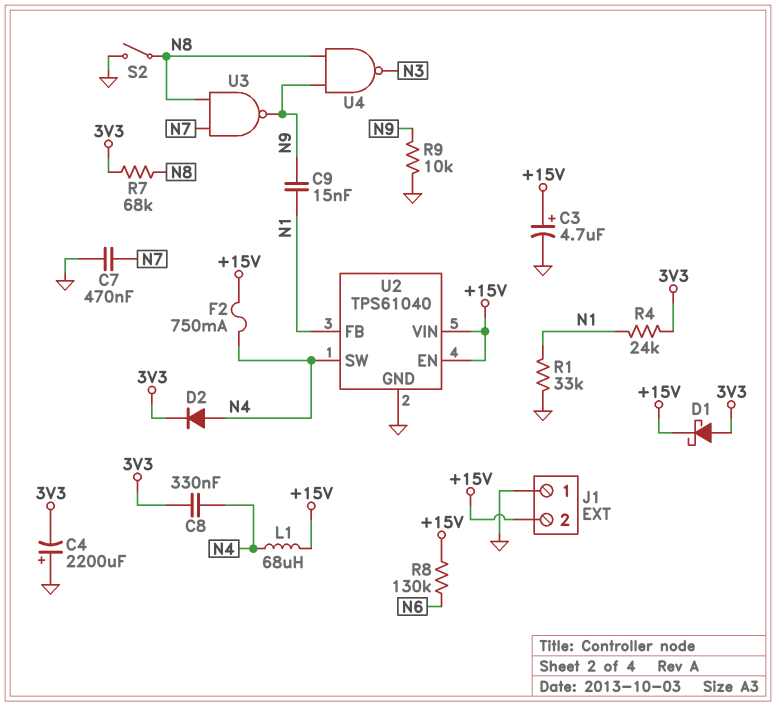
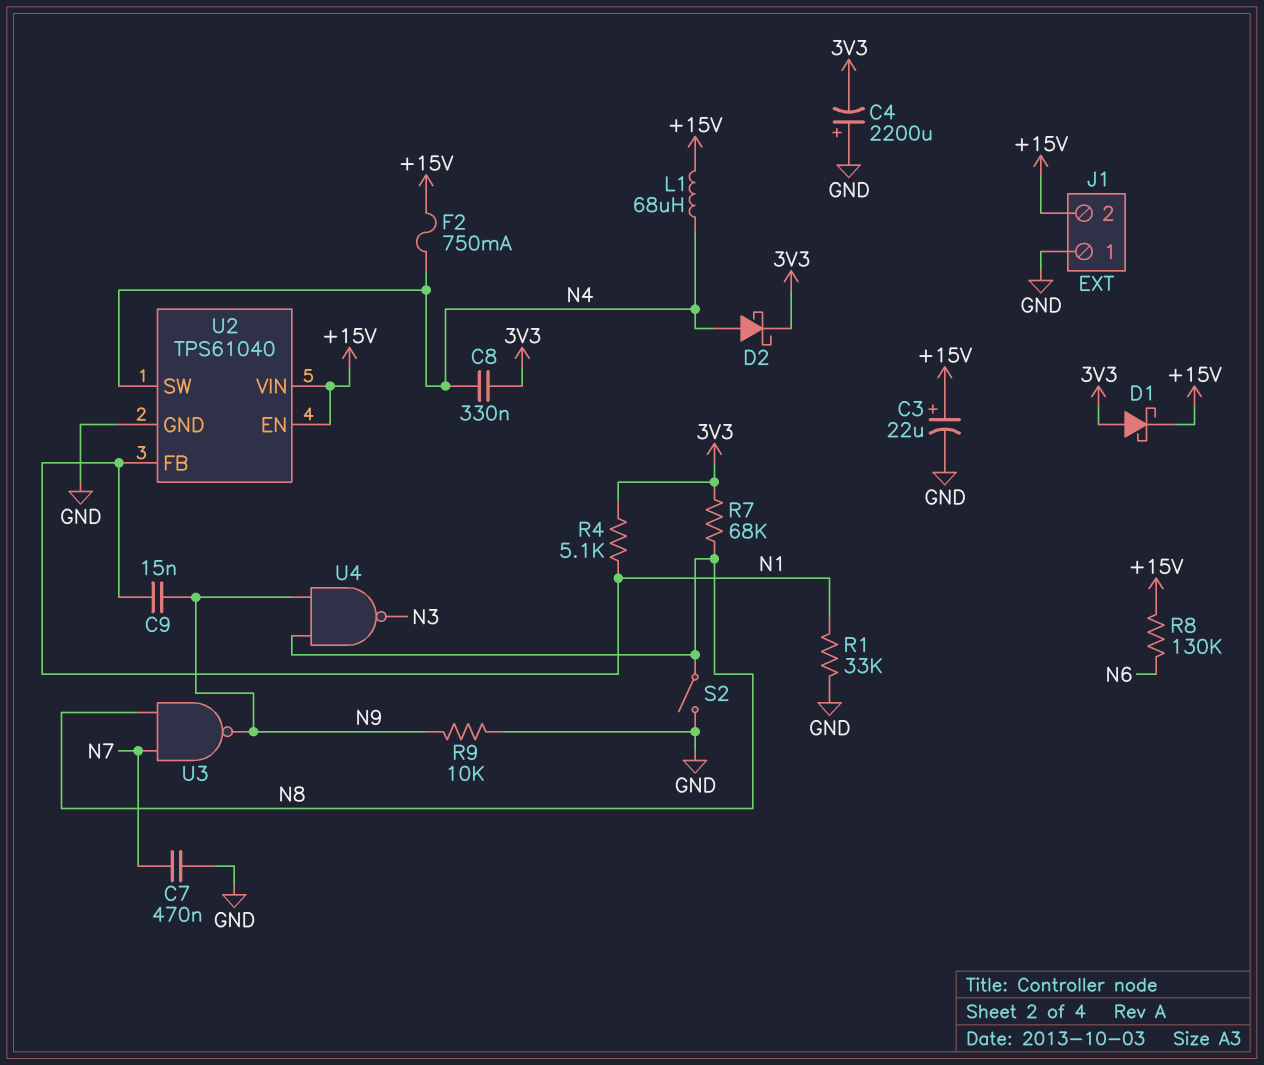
C3: 4.7uF (plus +15V, minus GND) -> 22uF (plus +15V, minus GND)
D2: diode (A N4, K 3V3) -> schottky (A N4, K 3V3)
R4: 24k (3V3, N1) -> 5.1k (3V3, N1)

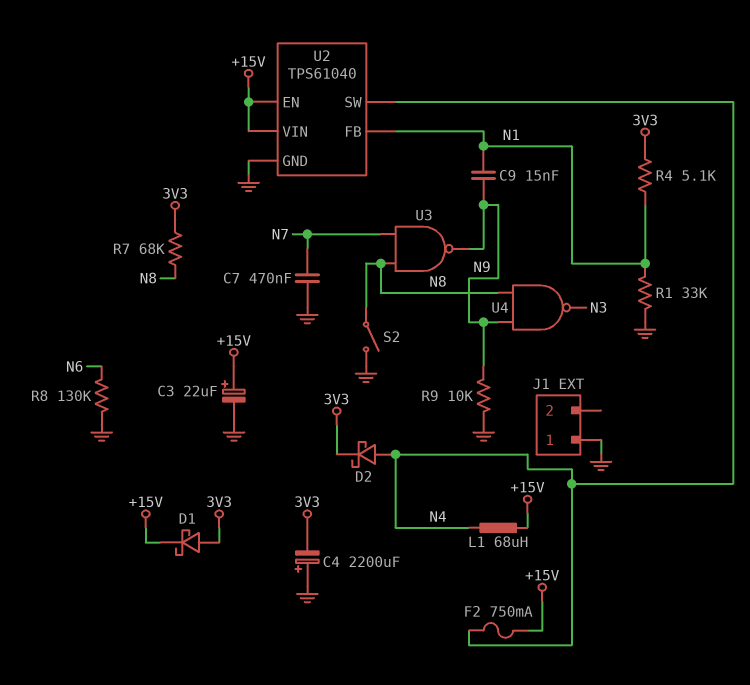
C8: 330nF (3V3, N4) -> none
J1 pin 2: +15V -> none
R8: 130k (+15V, N6) -> 130k (GND, N6)

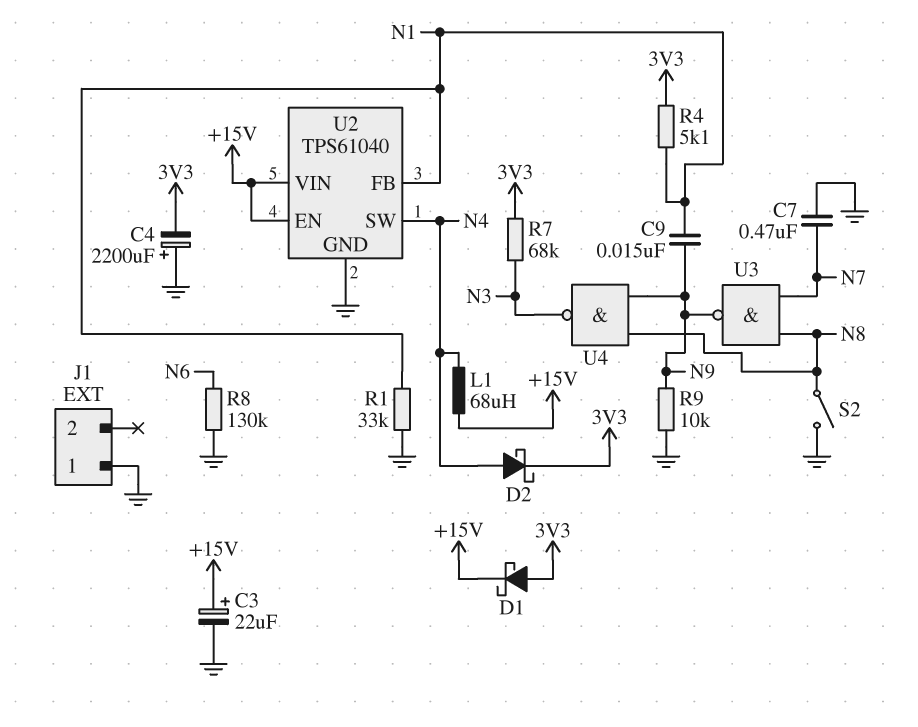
F2: 750mA (+15V, N4) -> none
R7: 68k (3V3, N8) -> 68k (3V3, N3)

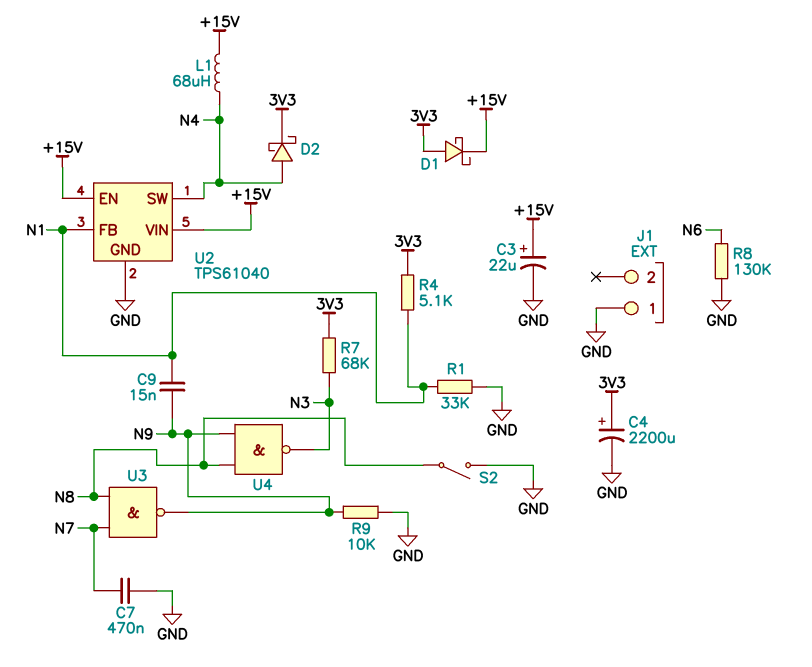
C4: 2200uF (plus GND, minus 3V3) -> 2200uF (plus 3V3, minus GND)

